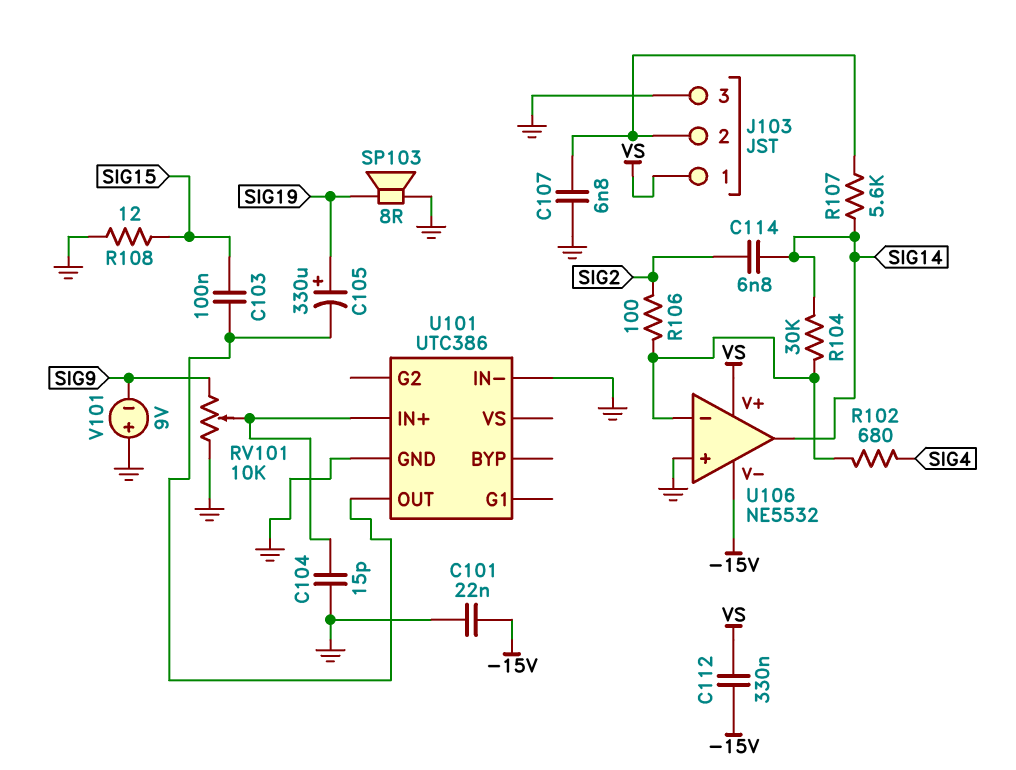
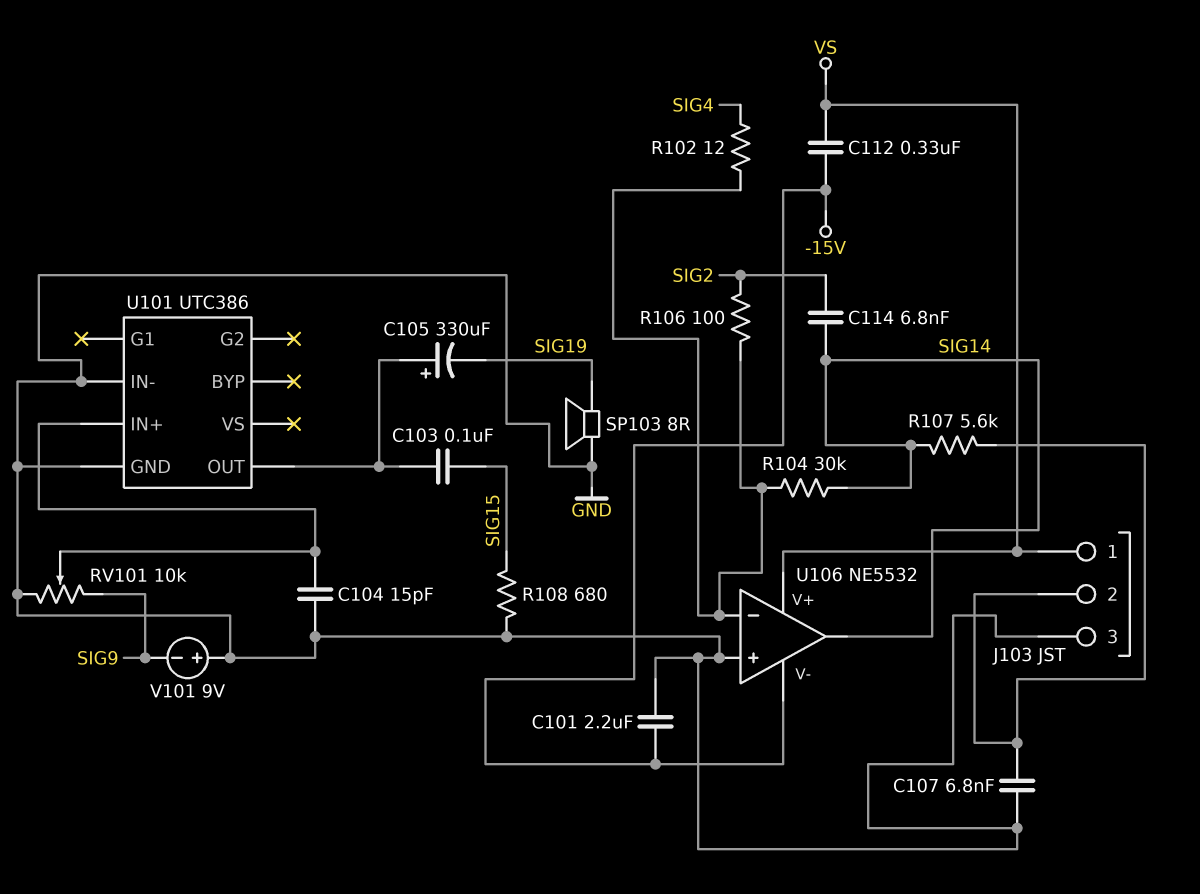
C101: 22nF (-15V, GND) -> 2.2uF (-15V, GND)
C105: 330uF (plus SIG19, minus U101/OUT) -> 330uF (plus U101/OUT, minus SIG19)
R102: 680 (SIG4, U106/in-) -> 12 (SIG4, U106/in-)
R108: 12 (GND, SIG15) -> 680 (GND, SIG15)

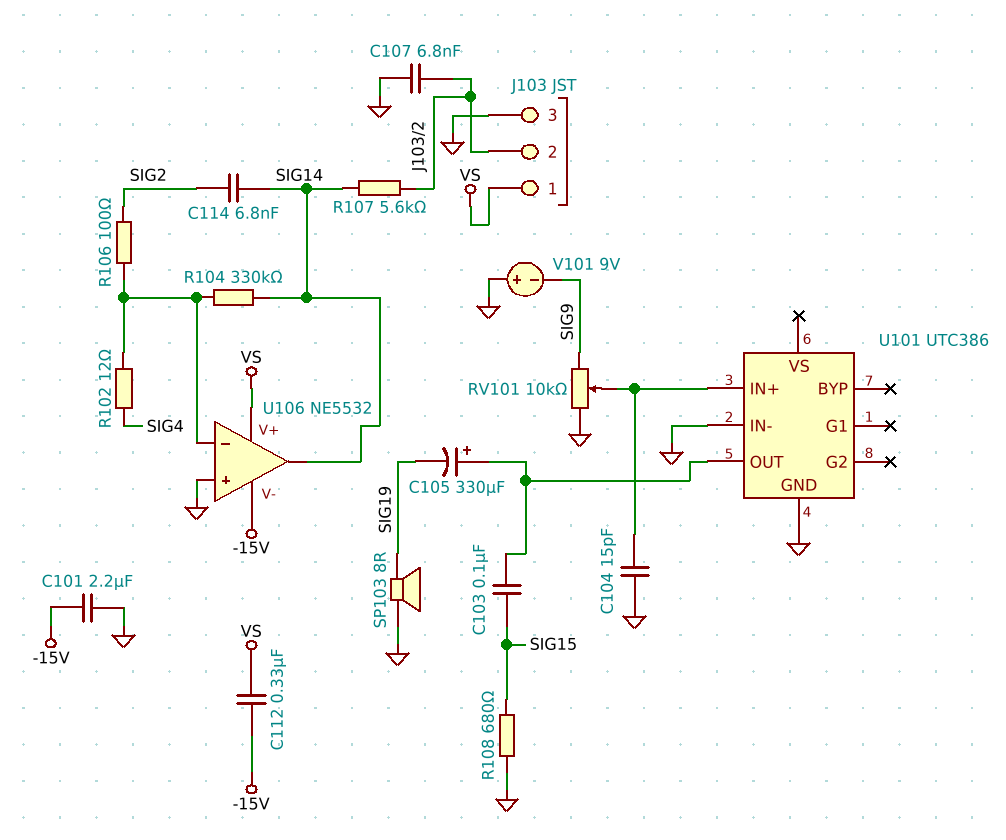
R104: 30k (SIG14, U106/in-) -> 330k (SIG14, U106/in-)

